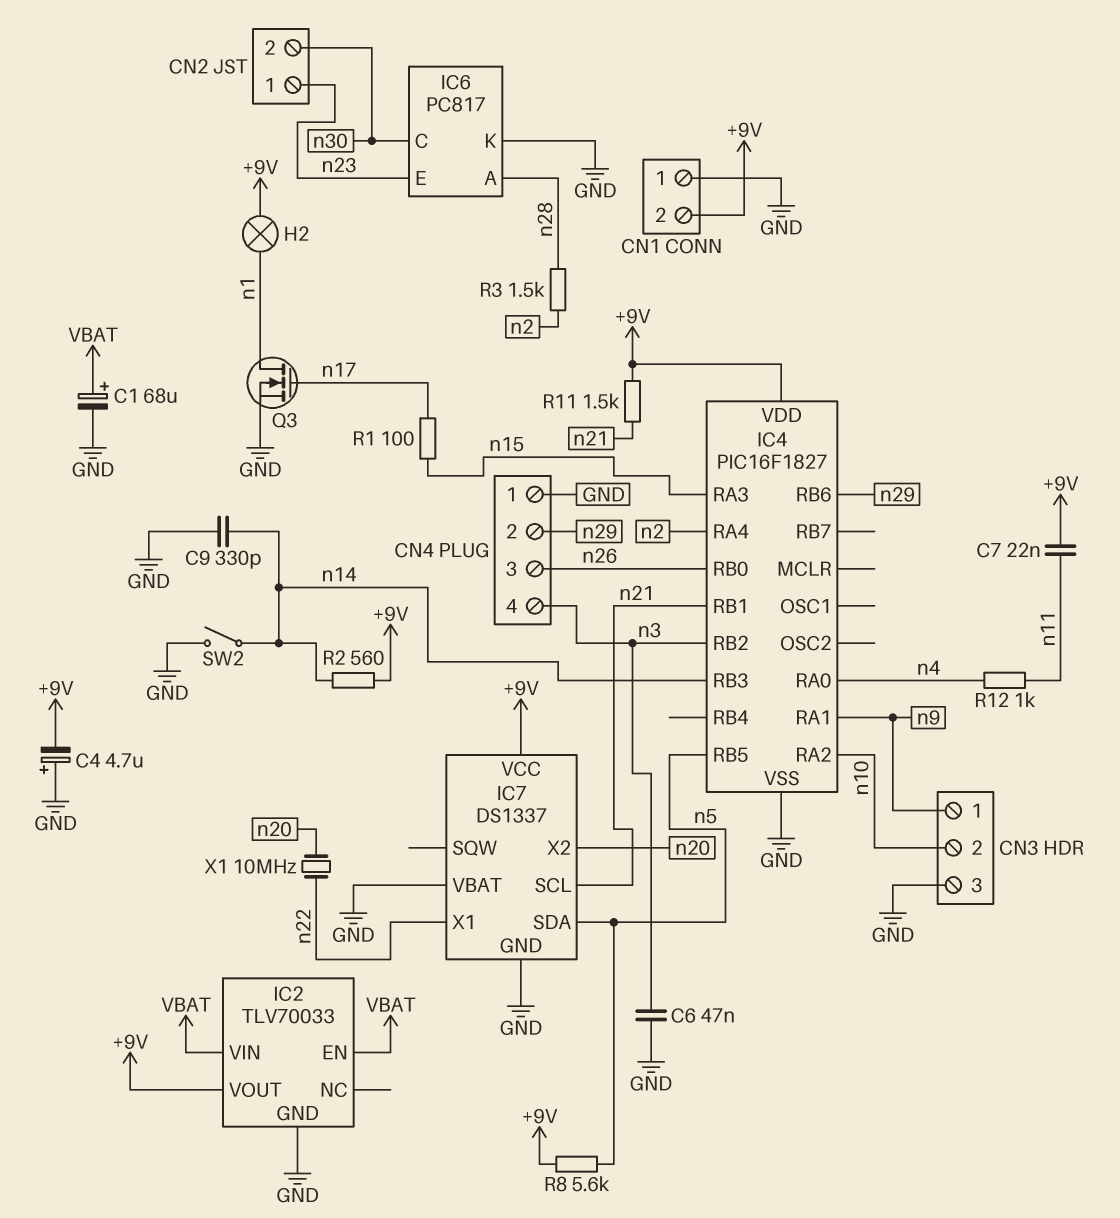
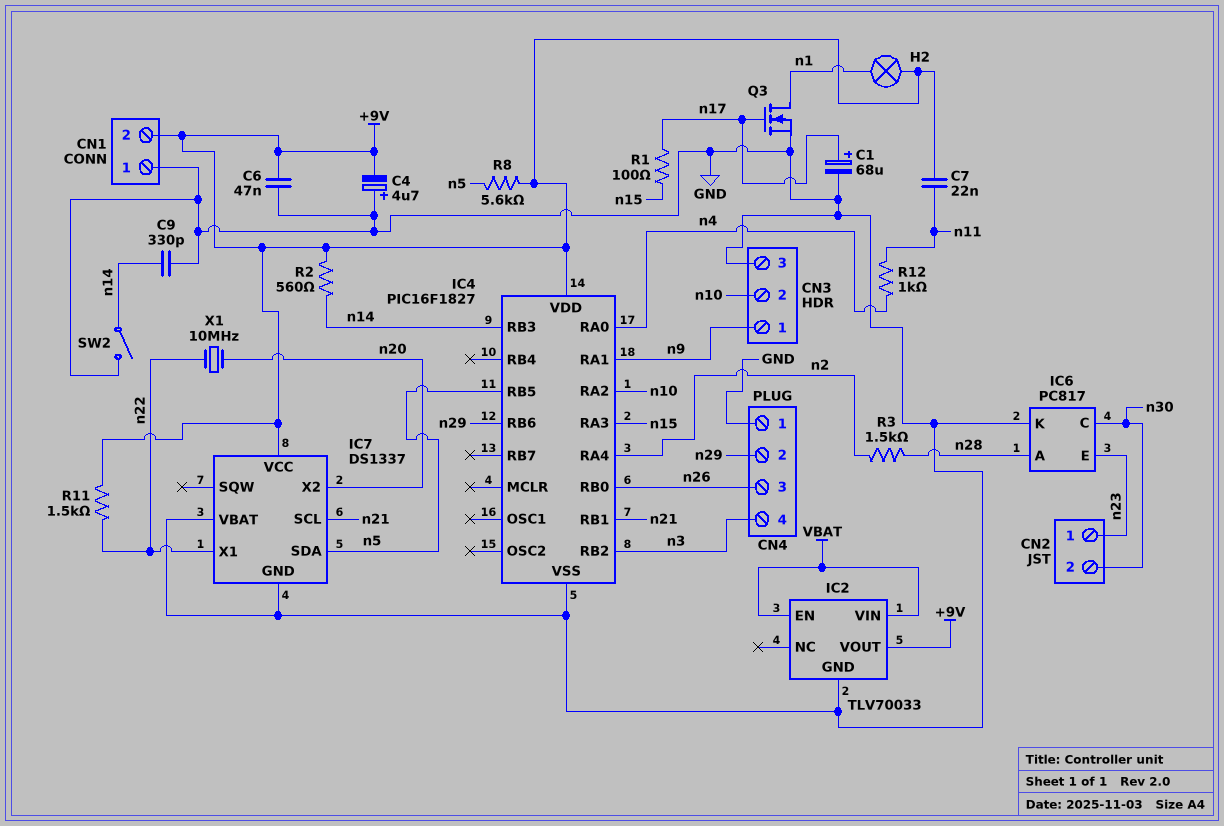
C1: 68uF (plus VBAT, minus GND) -> 68uF (plus n17, minus GND)
C6: 47nF (GND, n3) -> 47nF (+9V, GND)
R11: 1.5k (+9V, n21) -> 1.5k (+9V, n22)

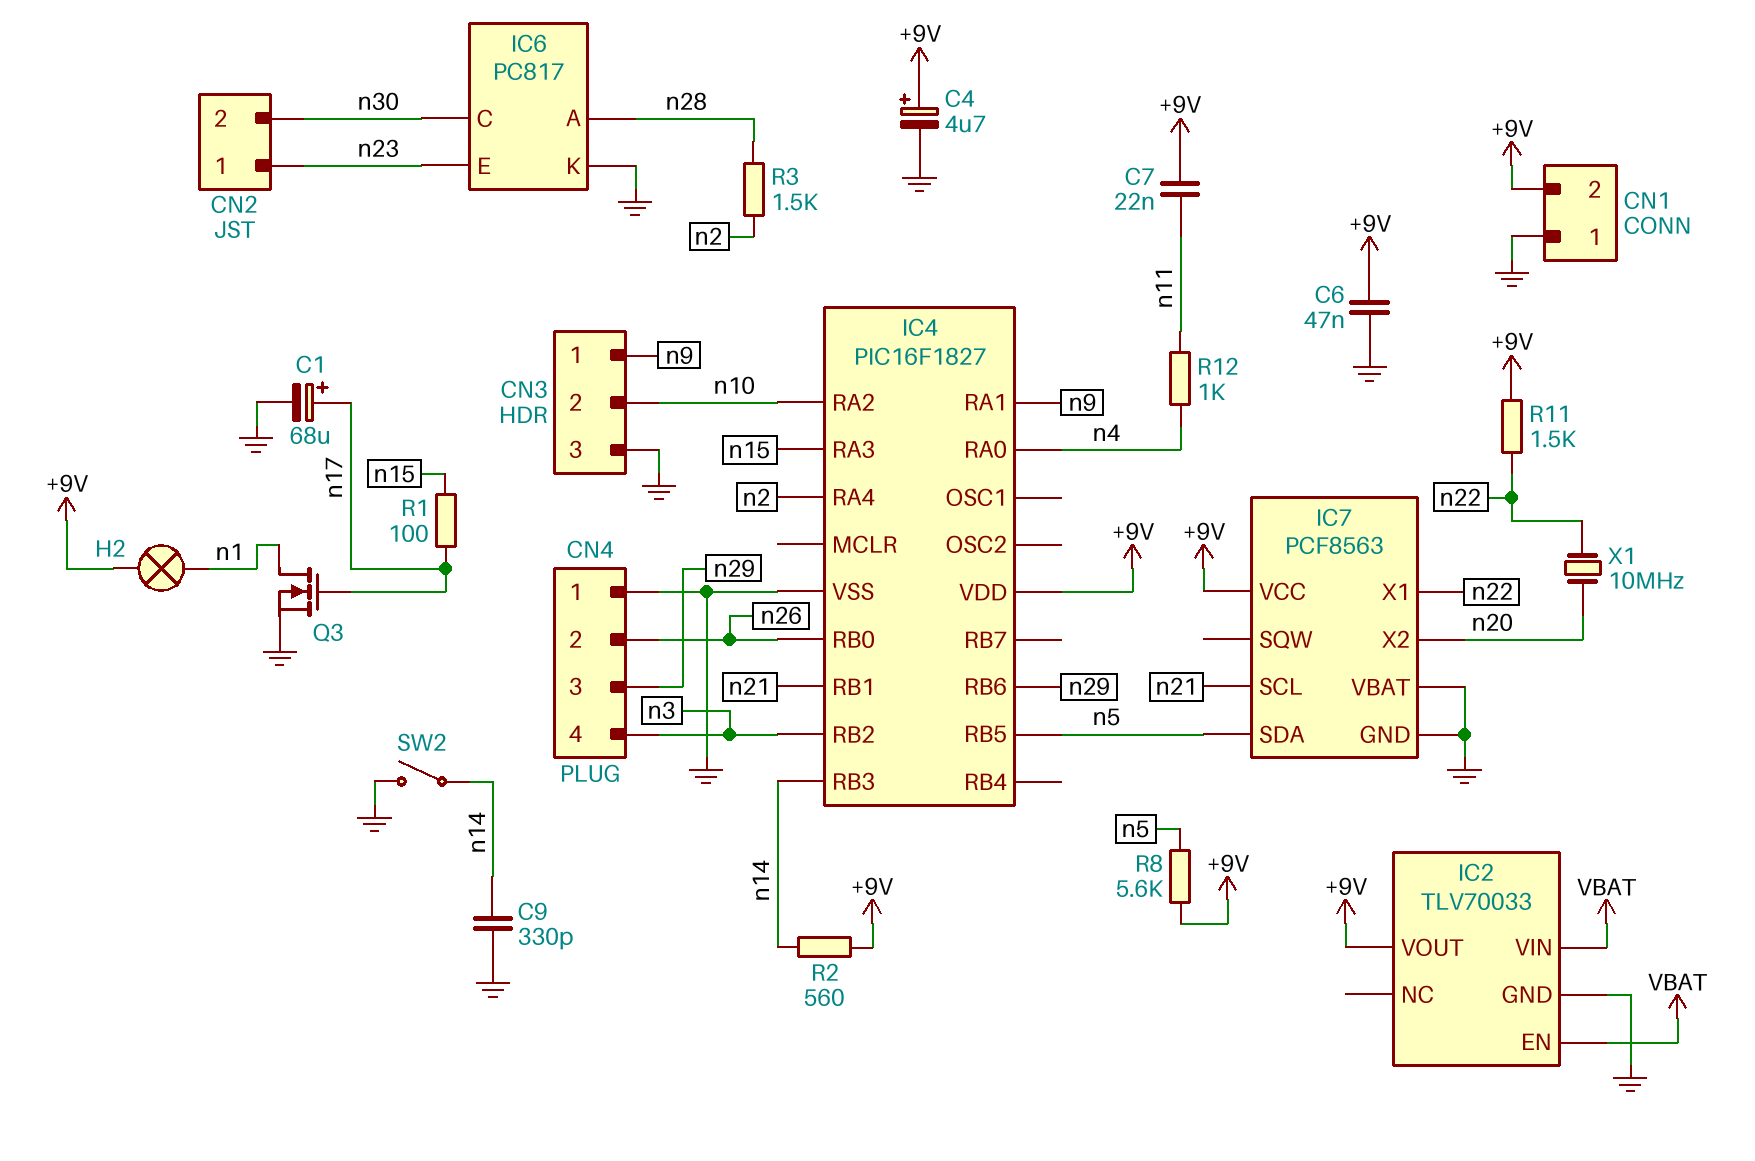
C4: 4.7uF (plus GND, minus +9V) -> 4.7uF (plus +9V, minus GND)
CN4 pin 2: n29 -> n26
CN4 pin 3: n26 -> n29
IC7: DS1337 -> PCF8563

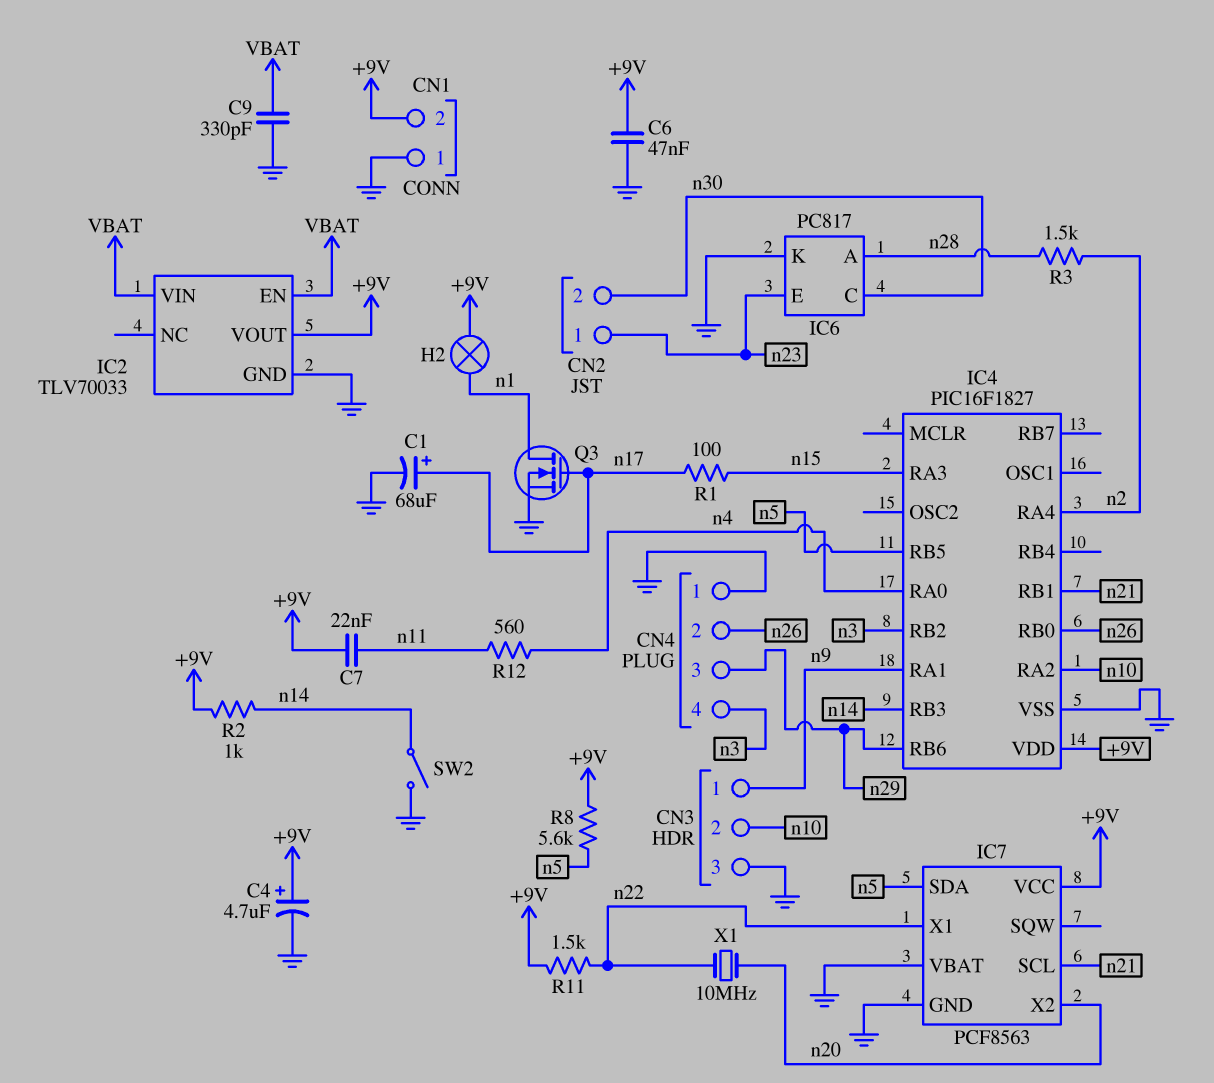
C9: 330pF (GND, n14) -> 330pF (GND, VBAT)
R2: 560 (+9V, n14) -> 1k (+9V, n14)
R12: 1k (n4, n11) -> 560 (n4, n11)

